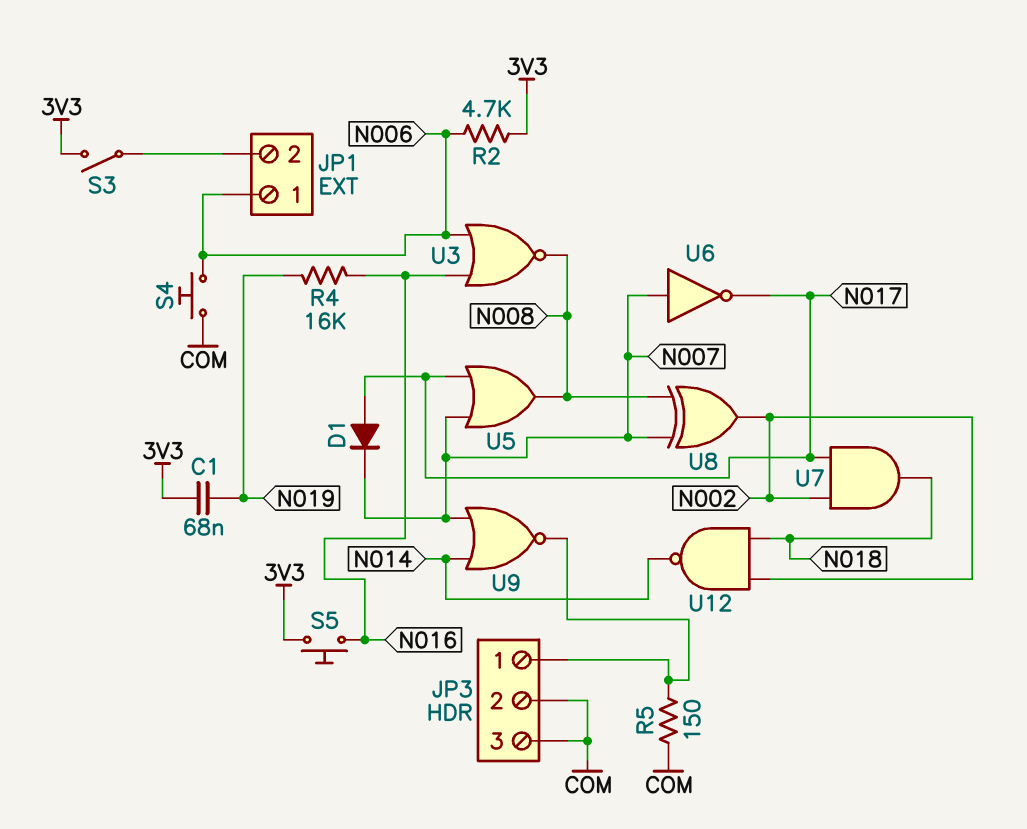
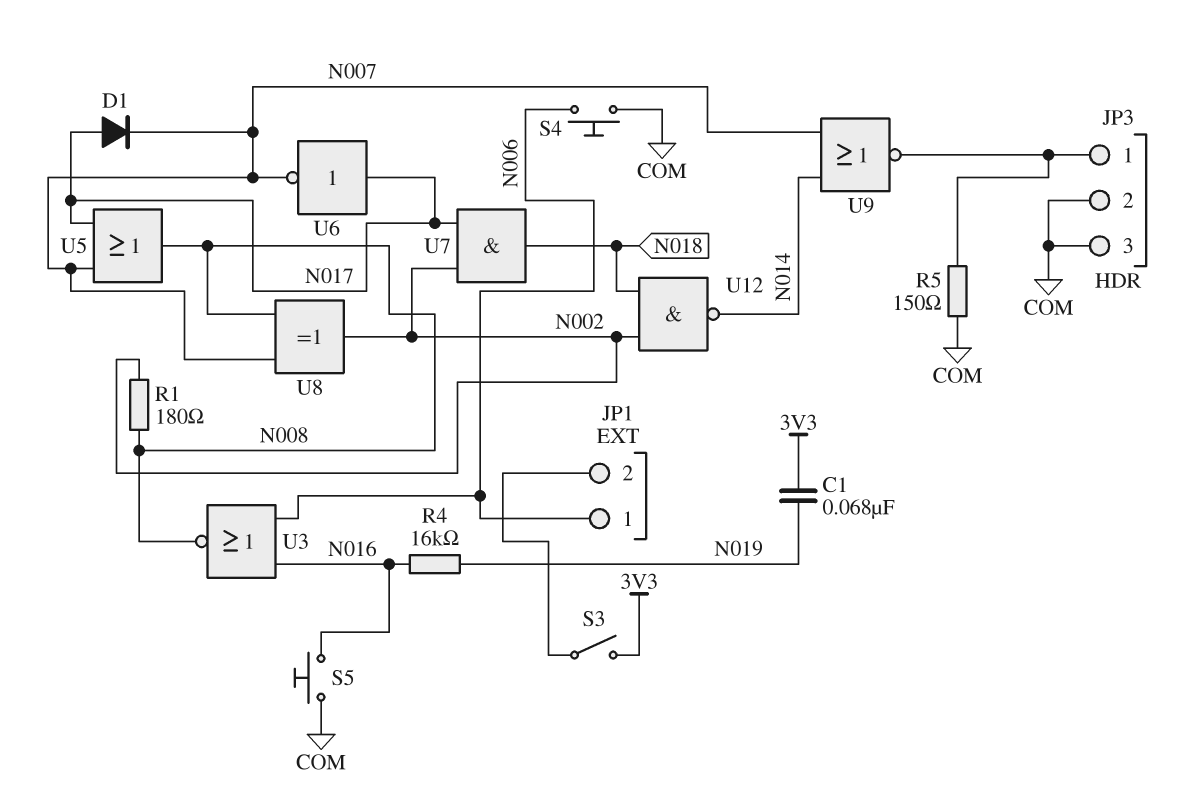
R1: none -> 180 (N002, N008)
R2: 4.7k (3V3, N006) -> none
S5: button (3V3, N016) -> button (COM, N016)
U6: NOT (in N007, out N017) -> NOT (in N017, out N007)

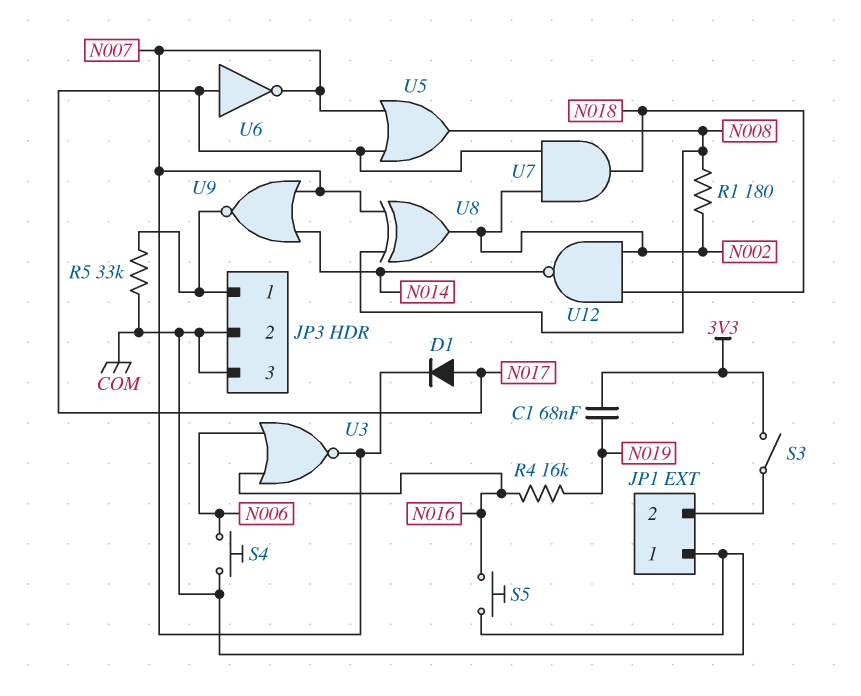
JP1 pin 1: N006 -> COM
R5: 150 (COM, JP3/1) -> 33k (COM, JP3/1)
U3: NOR (in N006, in N016, out N008) -> NOR (in N006, in N016, out N007)

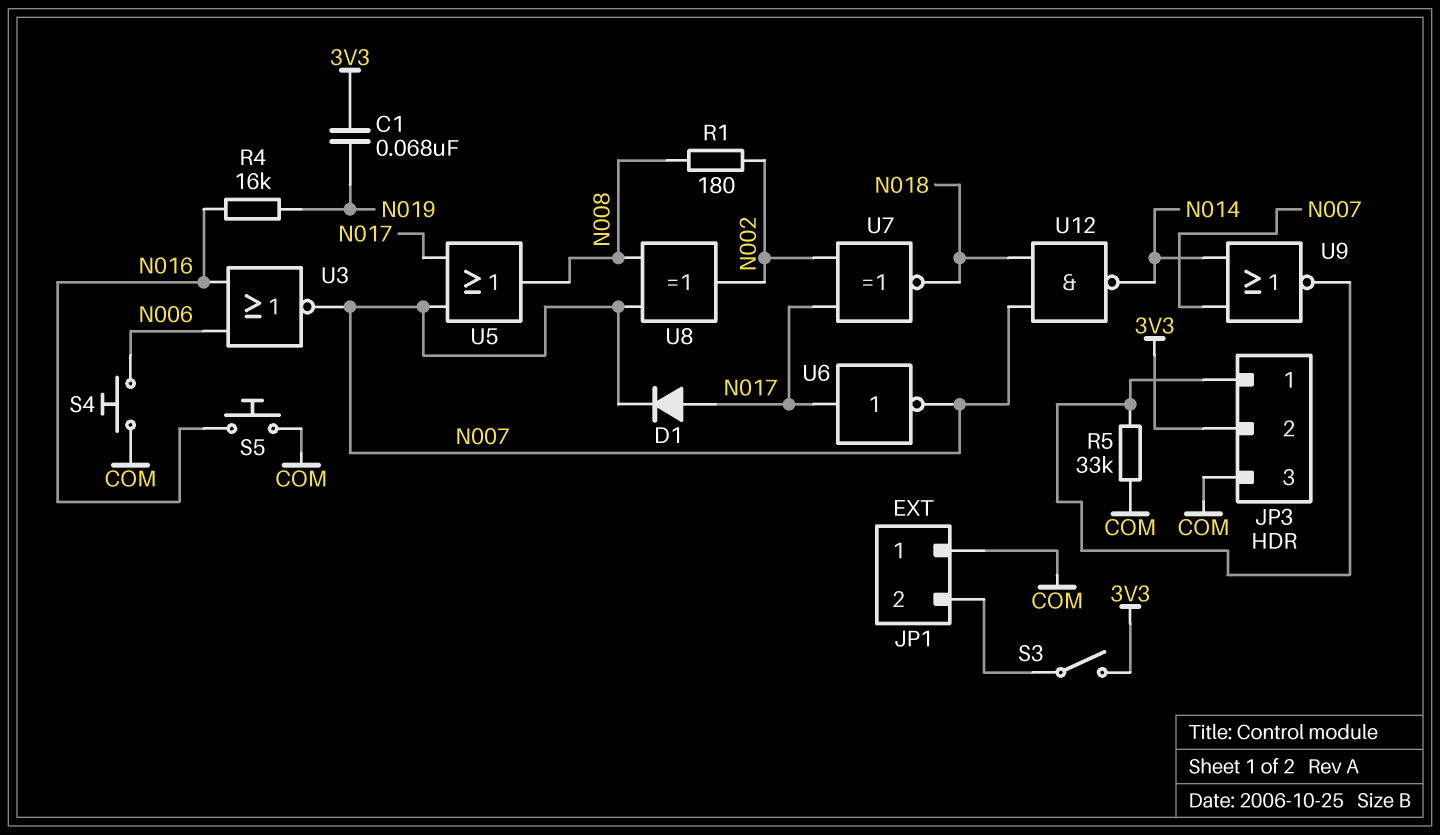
JP3 pin 2: COM -> 3V3
U7: AND (in N002, in N017, out N018) -> XNOR (in N002, in N017, out N018)
U12: NAND (in N002, in N018, out N014) -> NAND (in N007, in N018, out N014)

